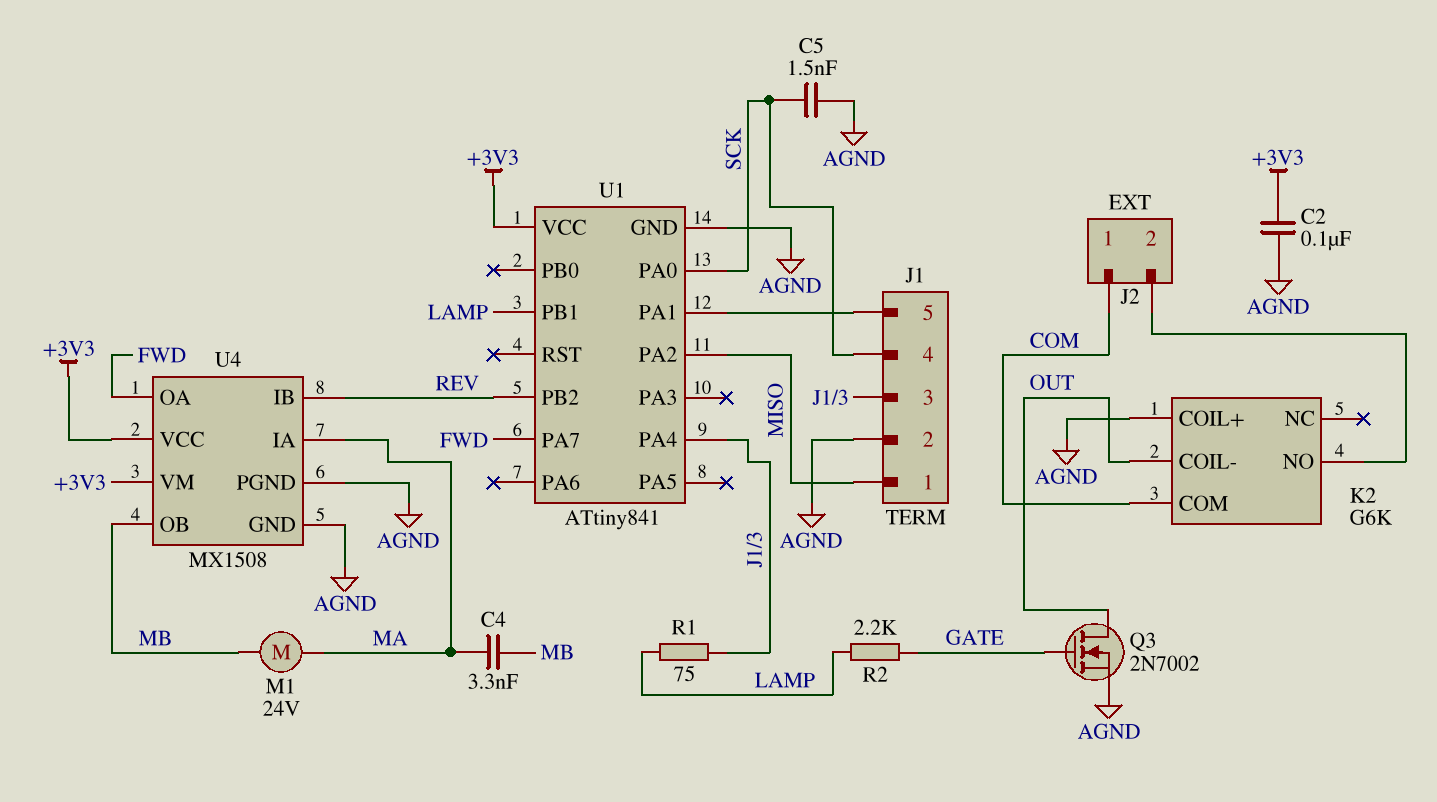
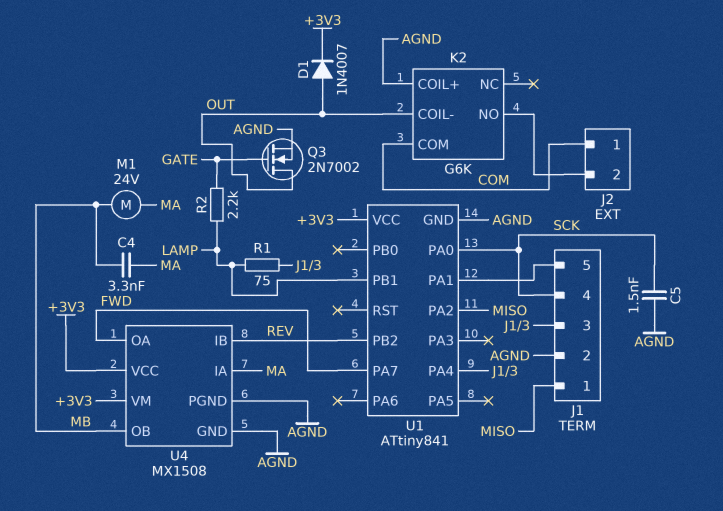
C2: 100nF (+3V3, AGND) -> none
D1: none -> diode 1N4007 (A OUT, K +3V3)

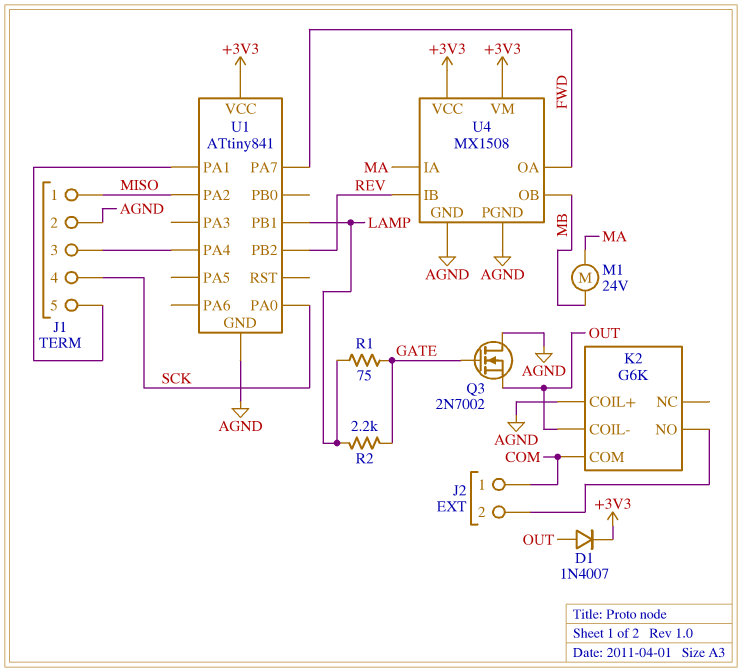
C4: 3.3nF (MA, MB) -> none
C5: 1.5nF (AGND, SCK) -> none
Q3: NMOS 2N7002 (G GATE, D OUT, S AGND) -> NMOS 2N7002 (G GATE, D AGND, S OUT)
R1: 75 (J1/3, LAMP) -> 75 (GATE, LAMP)

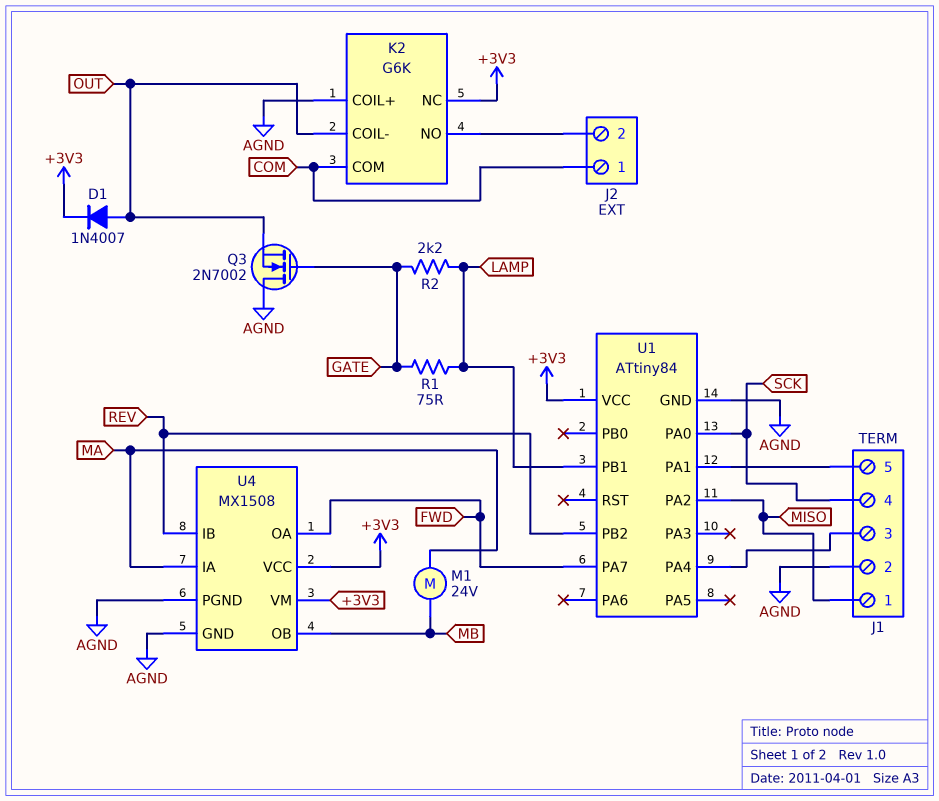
K2 pin NC: none -> +3V3
U1: ATtiny841 -> ATtiny84

